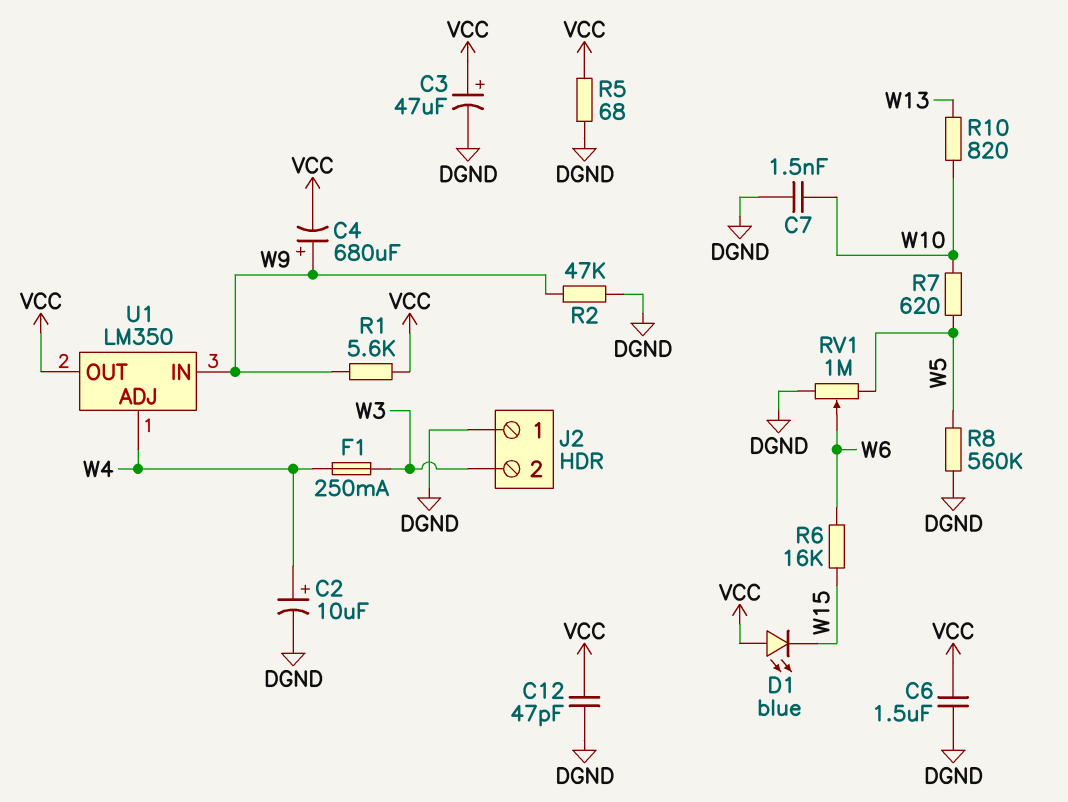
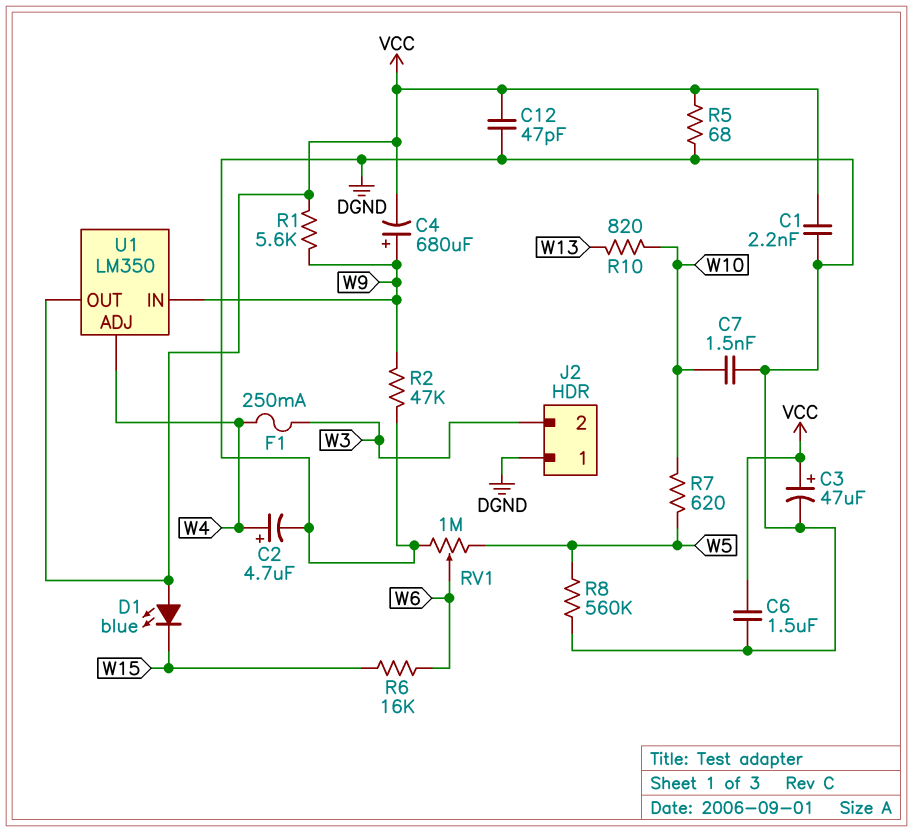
C1: none -> 2.2nF (DGND, VCC)
C2: 10uF (plus W4, minus DGND) -> 4.7uF (plus W4, minus DGND)

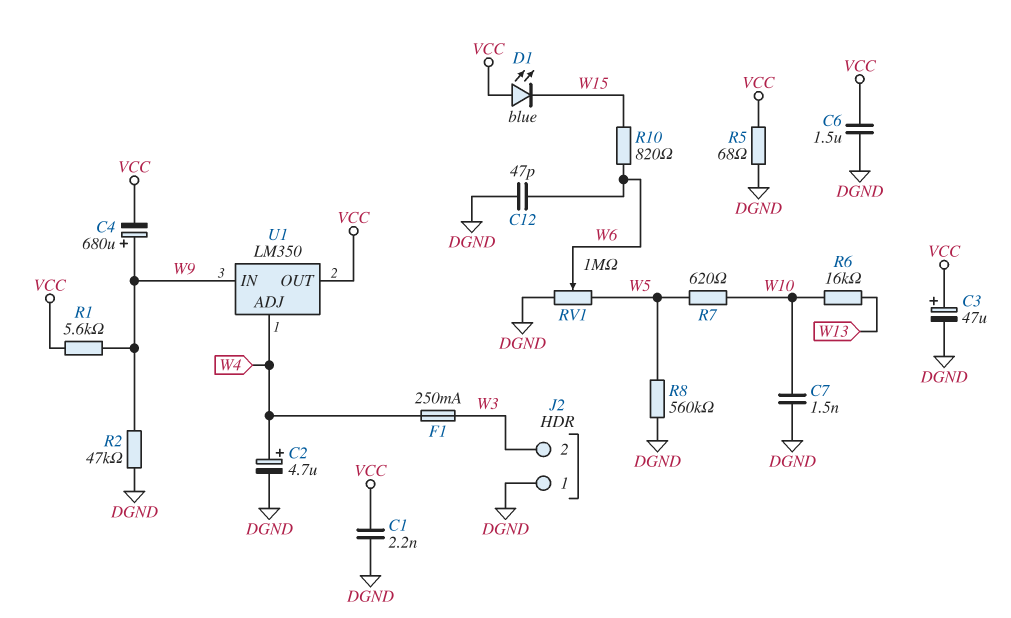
C12: 47pF (DGND, VCC) -> 47pF (DGND, W6)
R6: 16k (W6, W15) -> 16k (W10, W13)
R10: 820 (W10, W13) -> 820 (W6, W15)

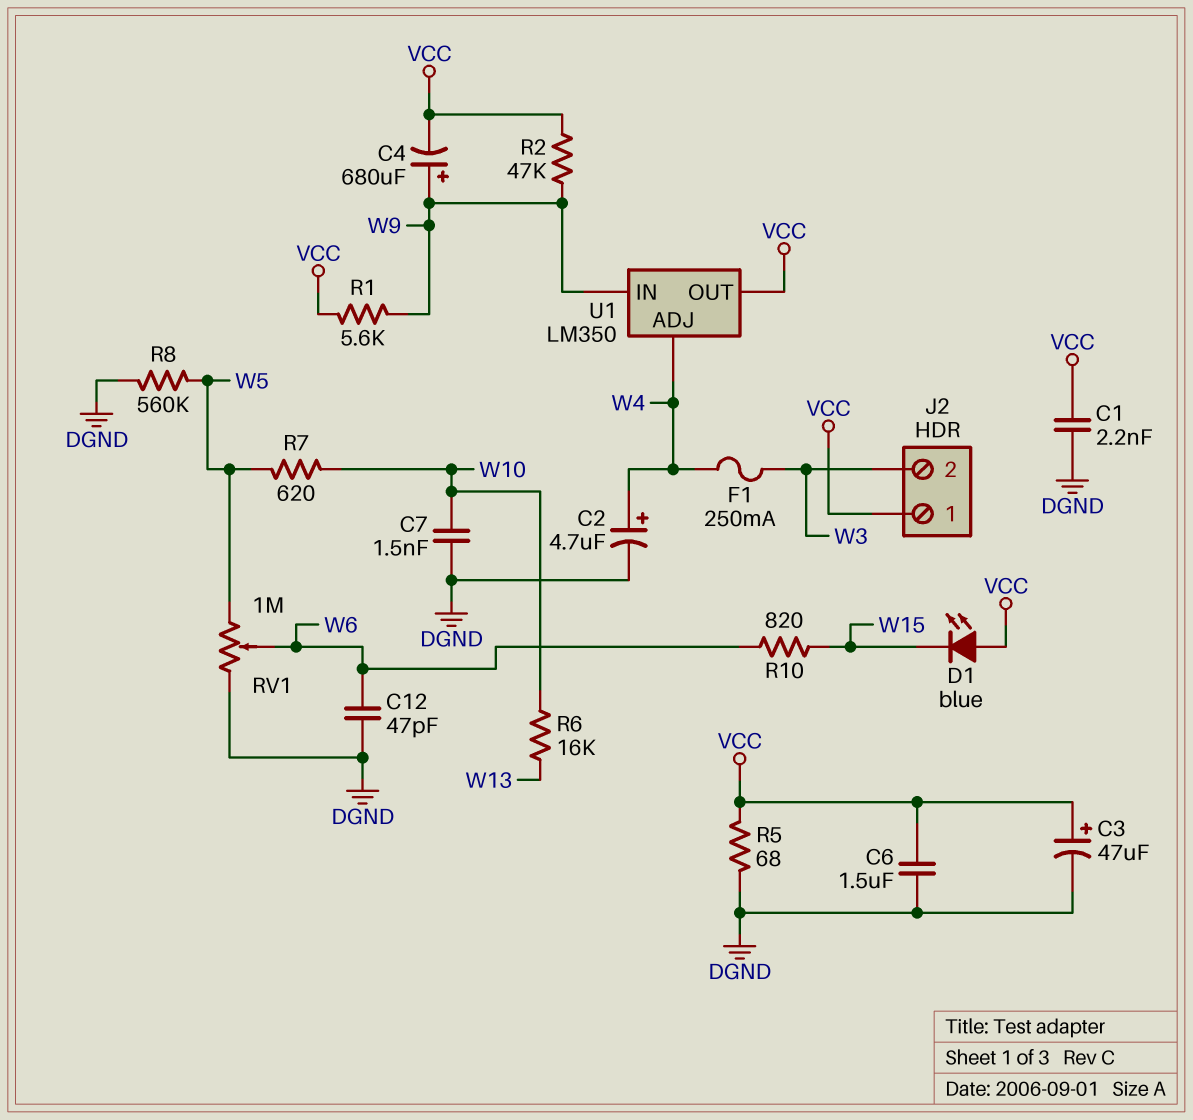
J2 pin 1: DGND -> VCC
R2: 47k (DGND, W9) -> 47k (VCC, W9)

